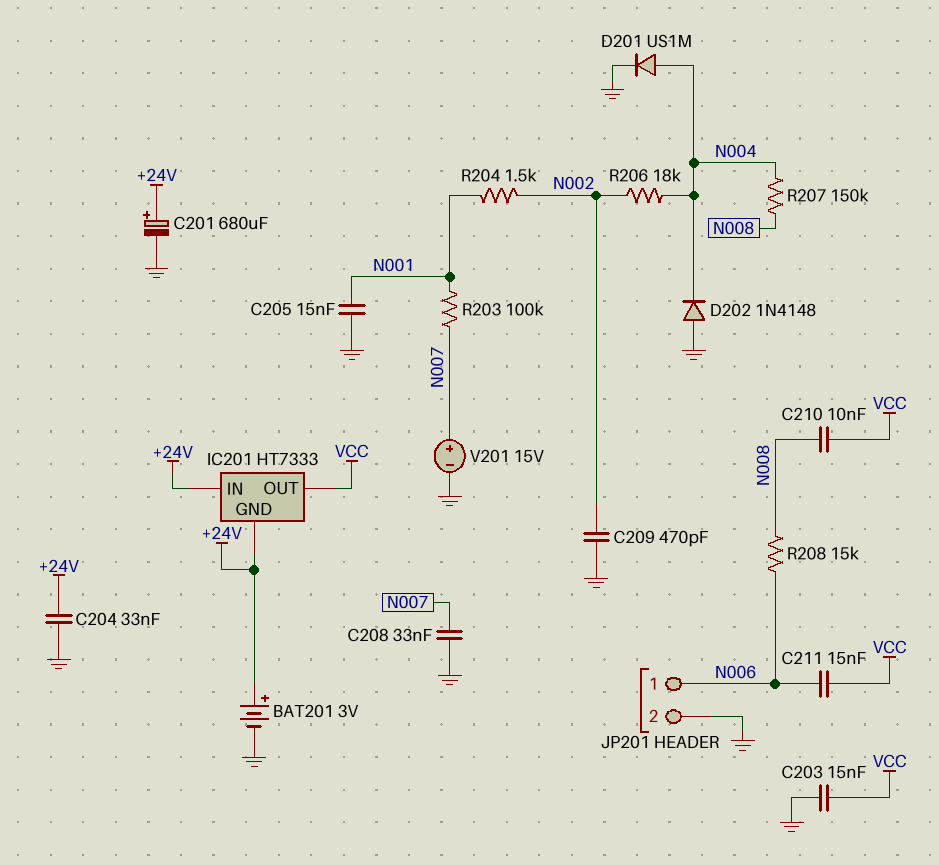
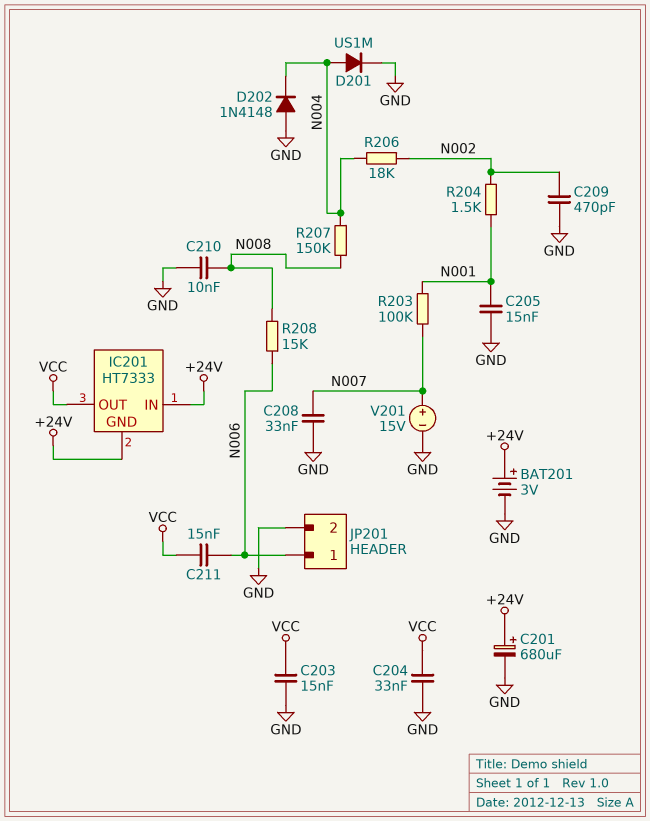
C204: 33nF (+24V, GND) -> 33nF (GND, VCC)
C210: 10nF (N008, VCC) -> 10nF (GND, N008)

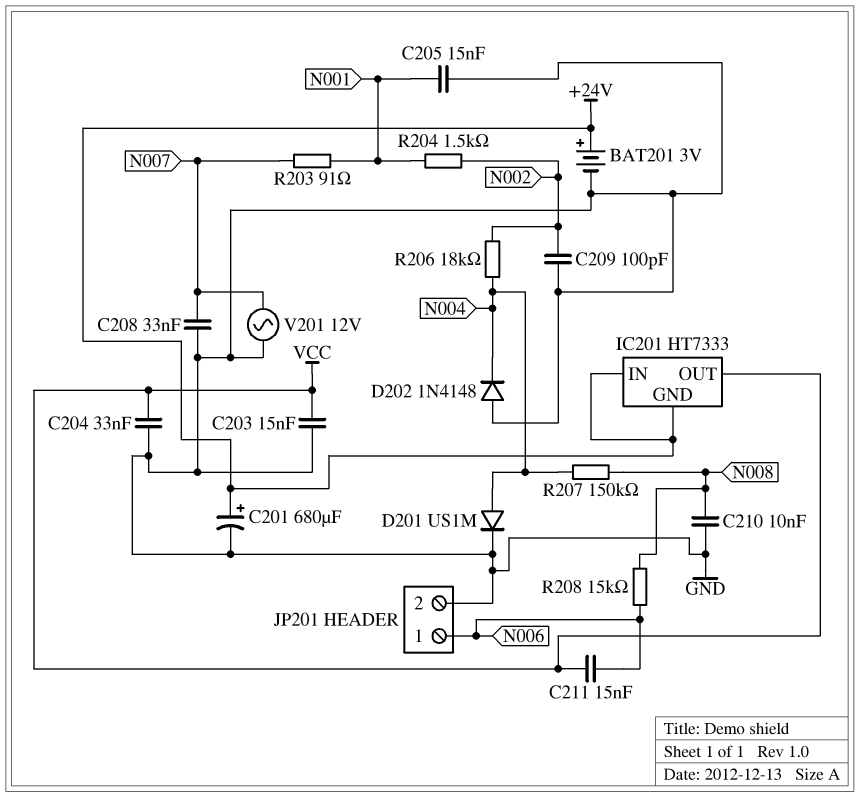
C209: 470pF (GND, N002) -> 100pF (GND, N002)
R203: 100k (N001, N007) -> 91 (N001, N007)
V201: 15V (plus N007, minus GND) -> AC 12V (GND, N007)

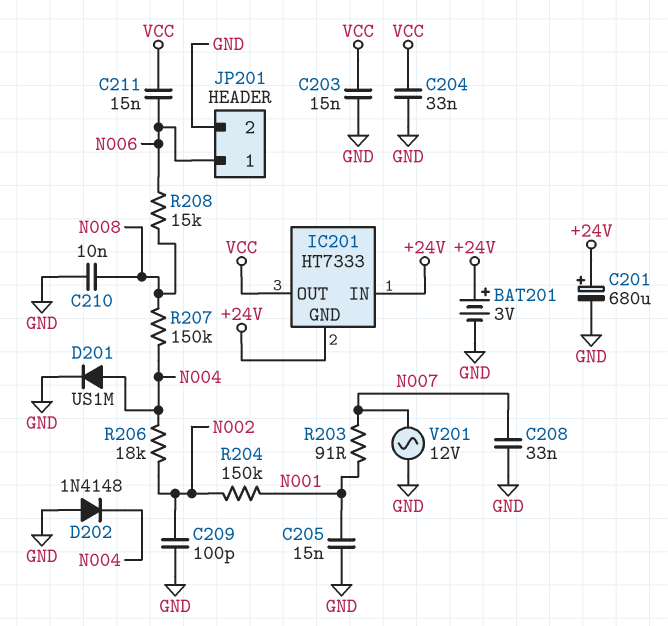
R204: 1.5k (N001, N002) -> 150k (N001, N002)

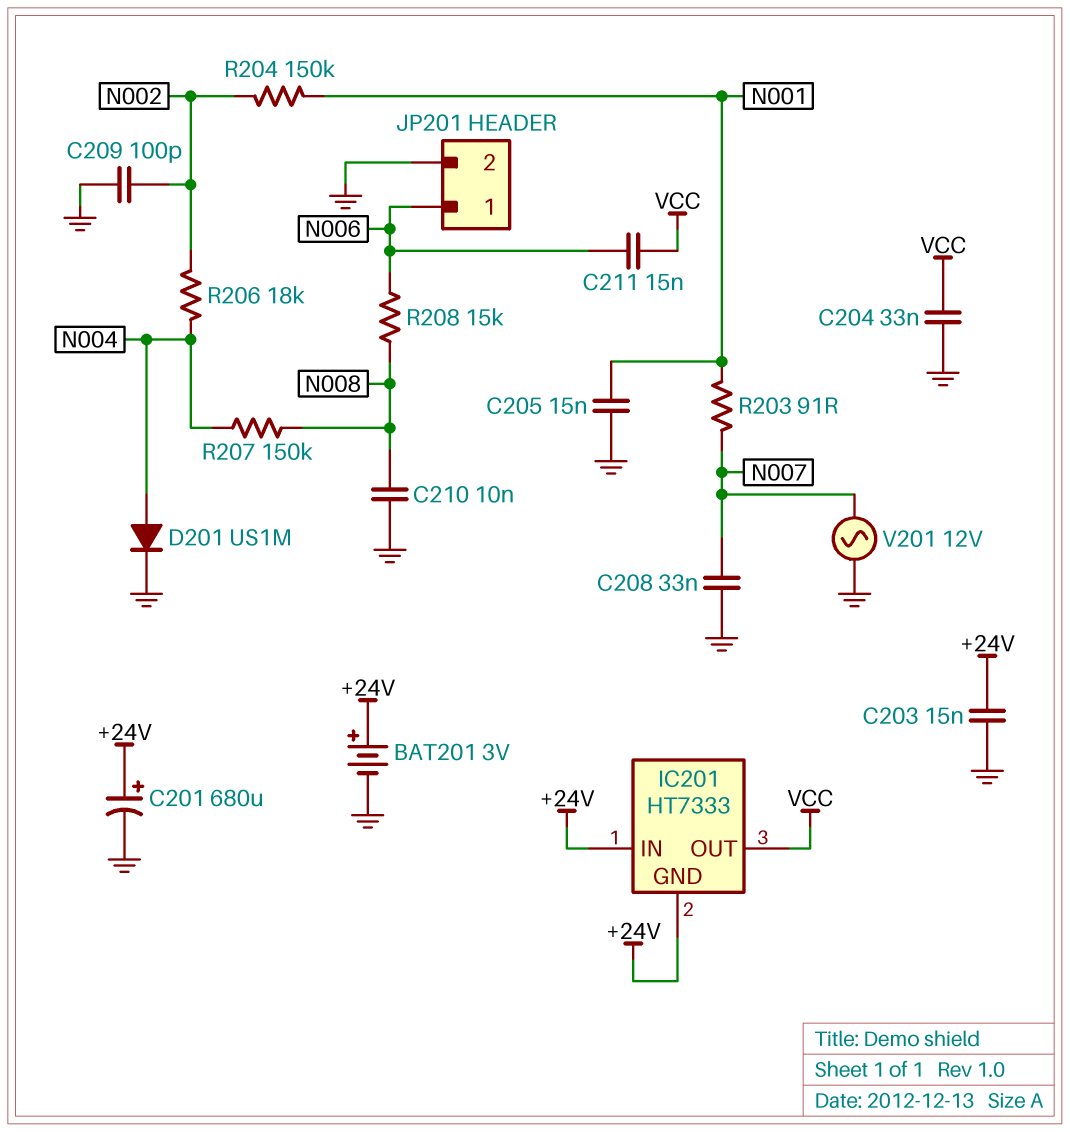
C203: 15nF (GND, VCC) -> 15nF (+24V, GND)
D202: diode 1N4148 (A GND, K N004) -> none

